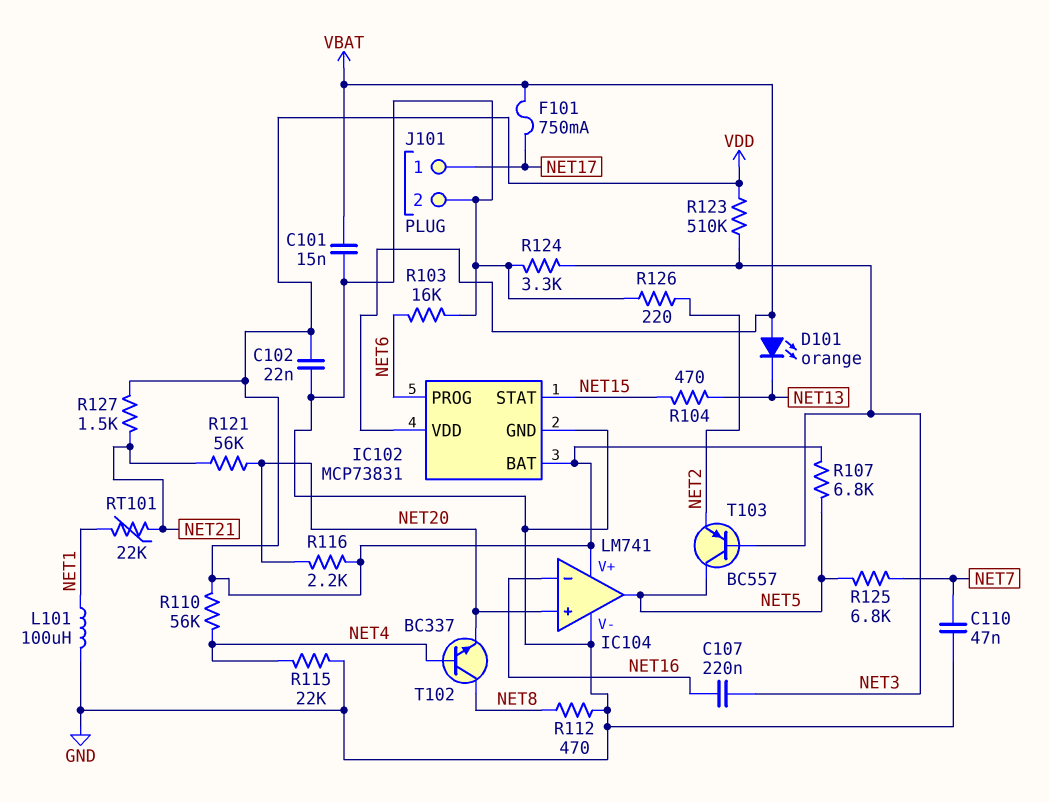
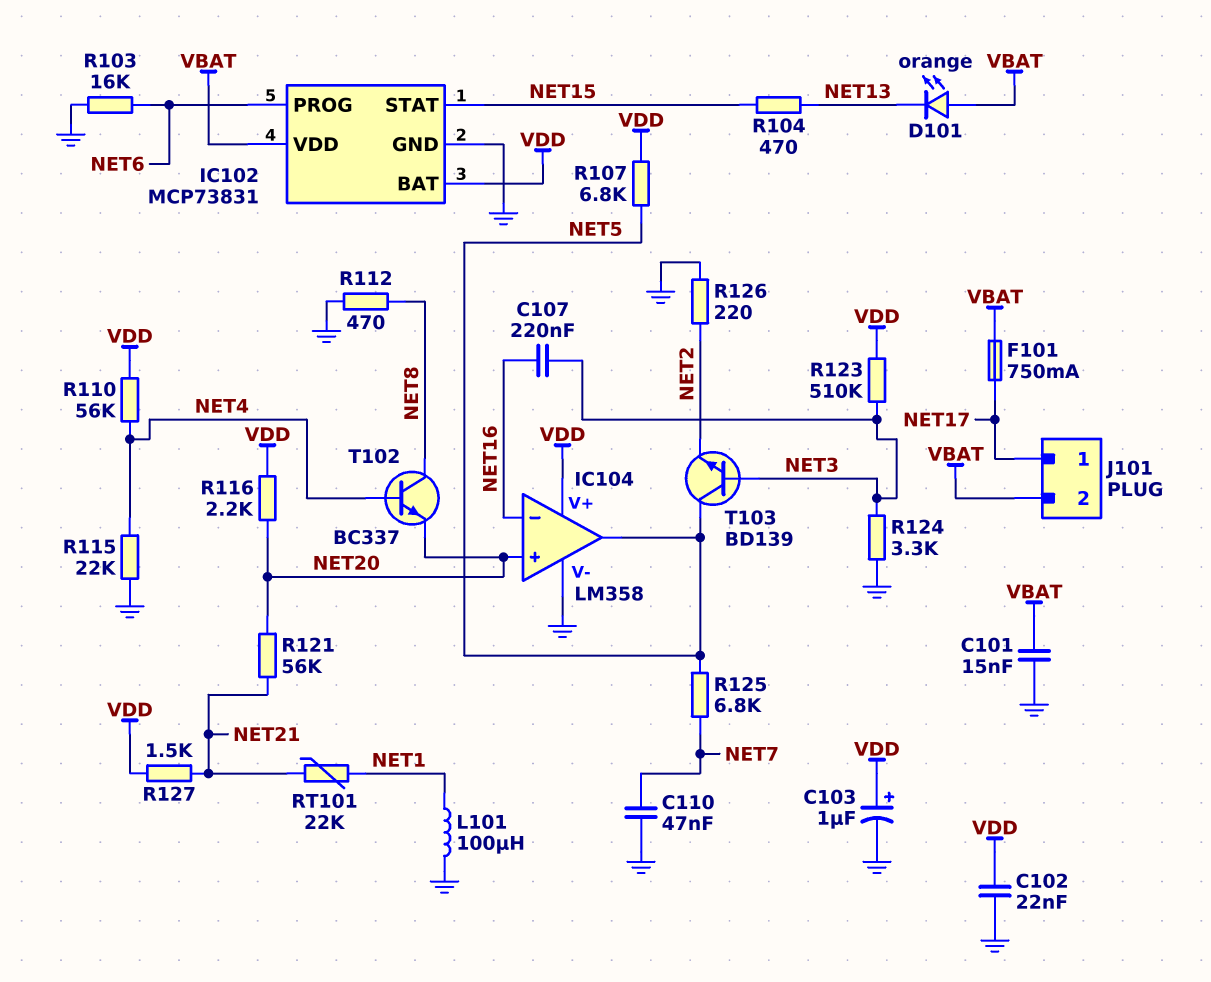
C103: none -> 1uF (plus VDD, minus GND)
IC104: LM741 -> LM358
J101 pin 2: GND -> VBAT
T103: PNP BC557 (B NET3, C NET5, E NET2) -> NPN BD139 (B NET3, C NET5, E NET2)

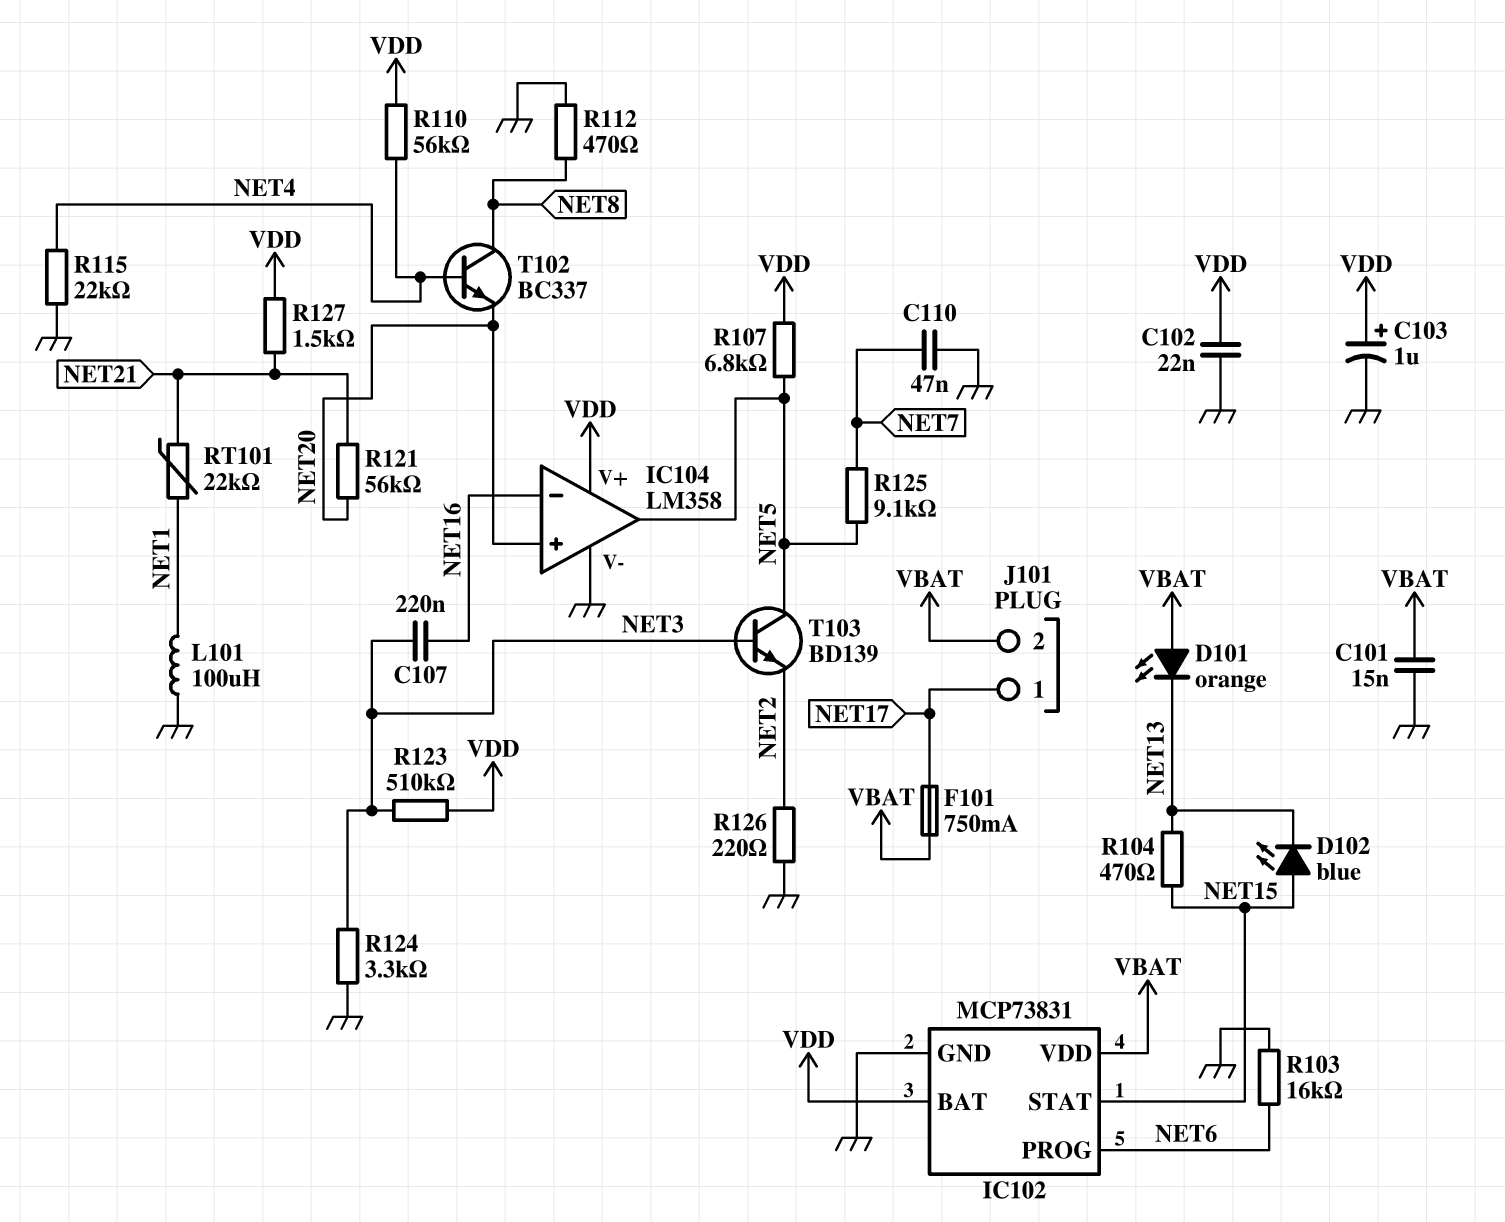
D102: none -> LED blue (A NET15, K NET13)
R116: 2.2k (NET20, VDD) -> none
R125: 6.8k (NET5, NET7) -> 9.1k (NET5, NET7)

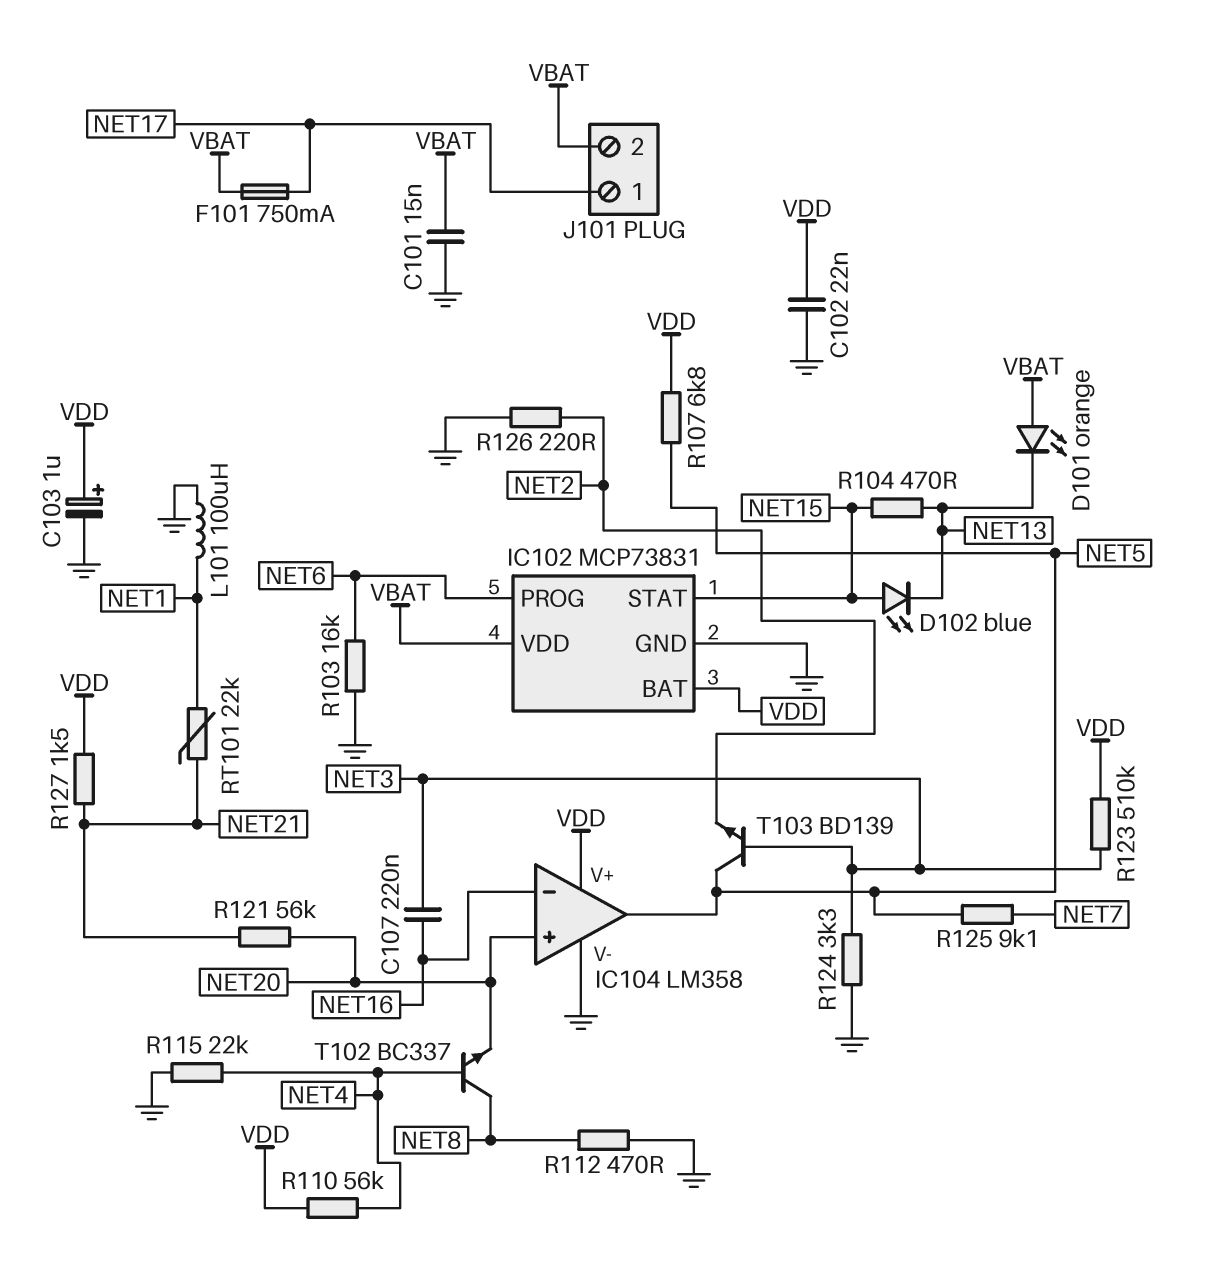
C110: 47nF (GND, NET7) -> none

